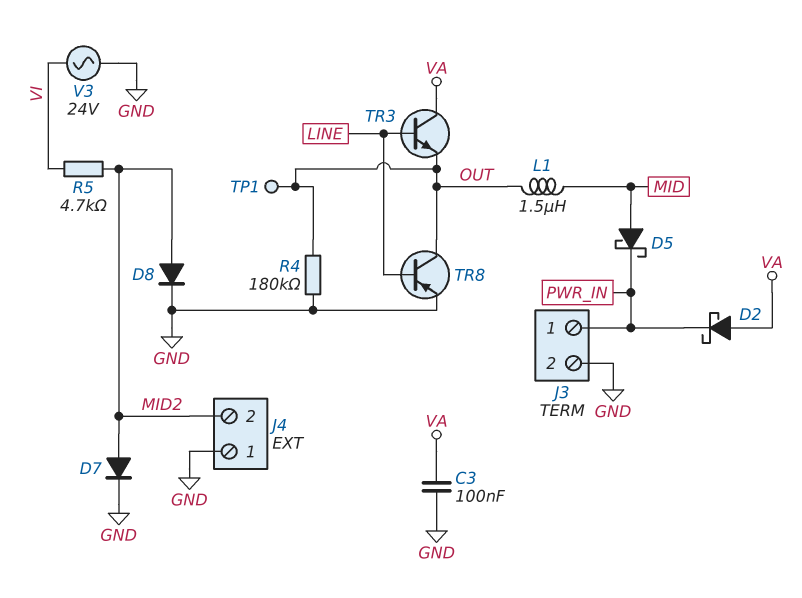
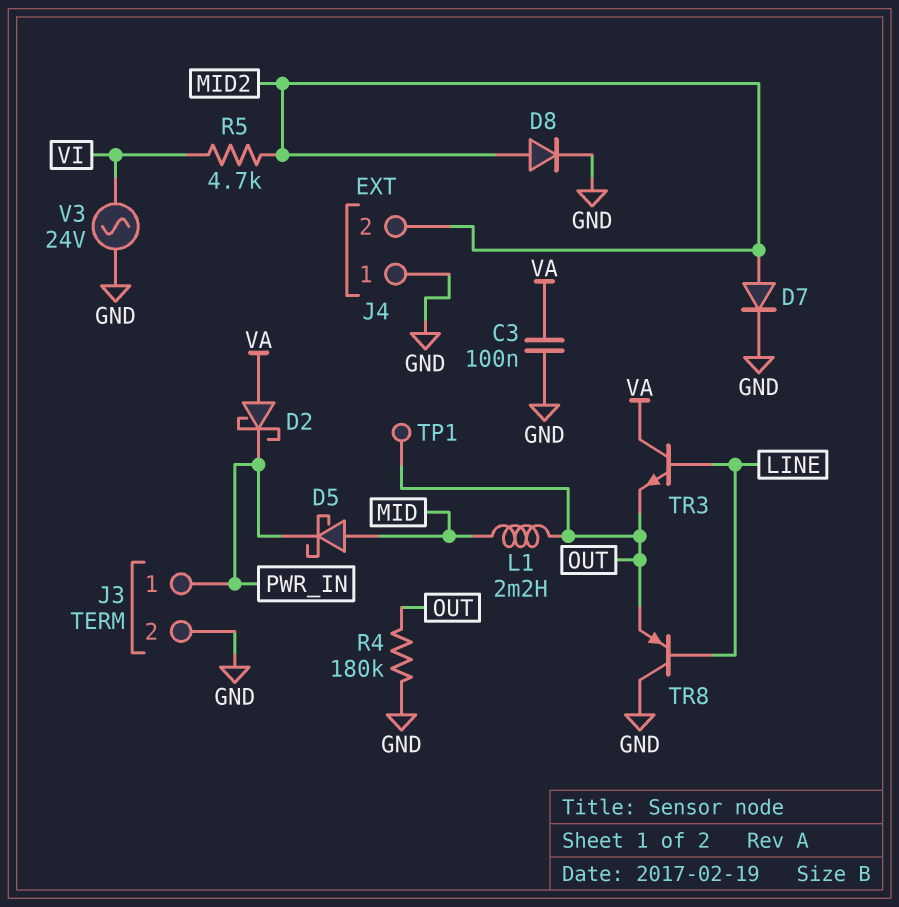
L1: 1.5uH (MID, OUT) -> 2.2mH (MID, OUT)
TR8: PNP (B LINE, C OUT, E GND) -> PNP (B LINE, C GND, E OUT)

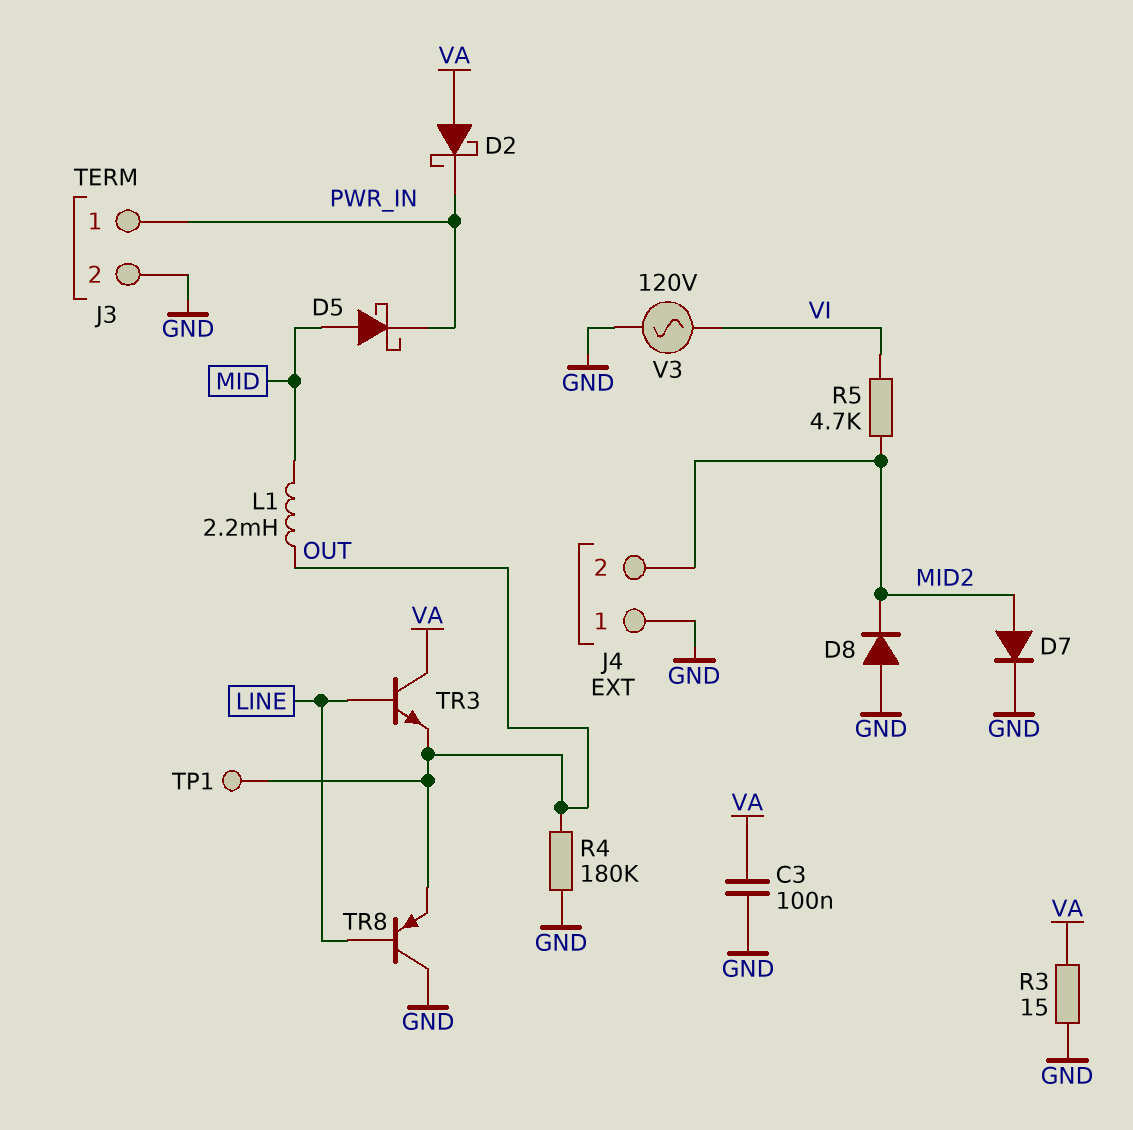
D8: diode (A MID2, K GND) -> diode (A GND, K MID2)
R3: none -> 15 (GND, VA)
V3: AC 24V (GND, VI) -> AC 120V (GND, VI)

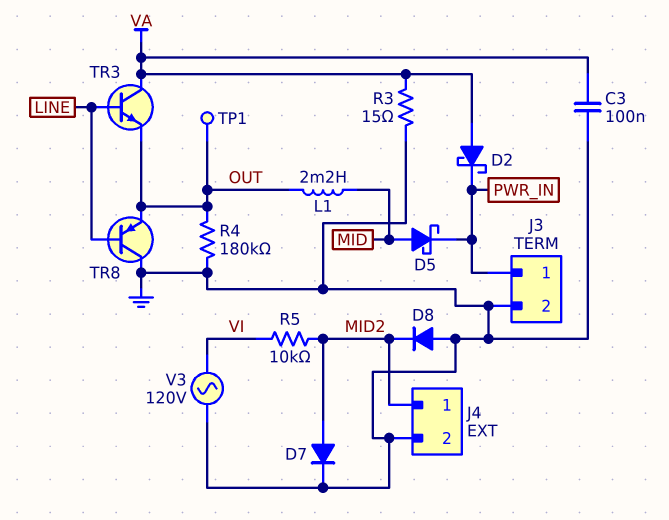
J4 pin 1: GND -> MID2
J4 pin 2: MID2 -> GND
R5: 4.7k (MID2, VI) -> 10k (MID2, VI)

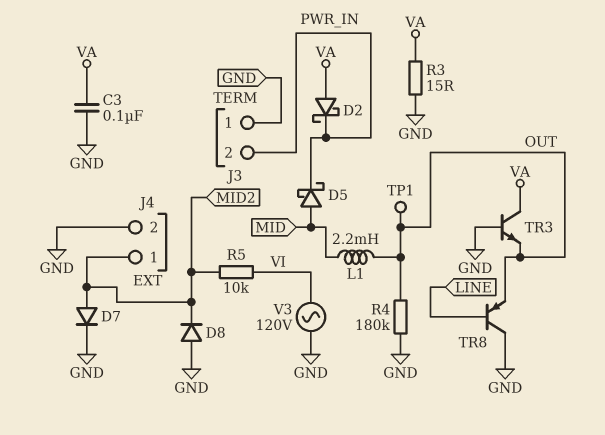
J3 pin 1: PWR_IN -> GND
J3 pin 2: GND -> PWR_IN
TR3: NPN (B LINE, C VA, E OUT) -> NPN (B GND, C VA, E OUT)

